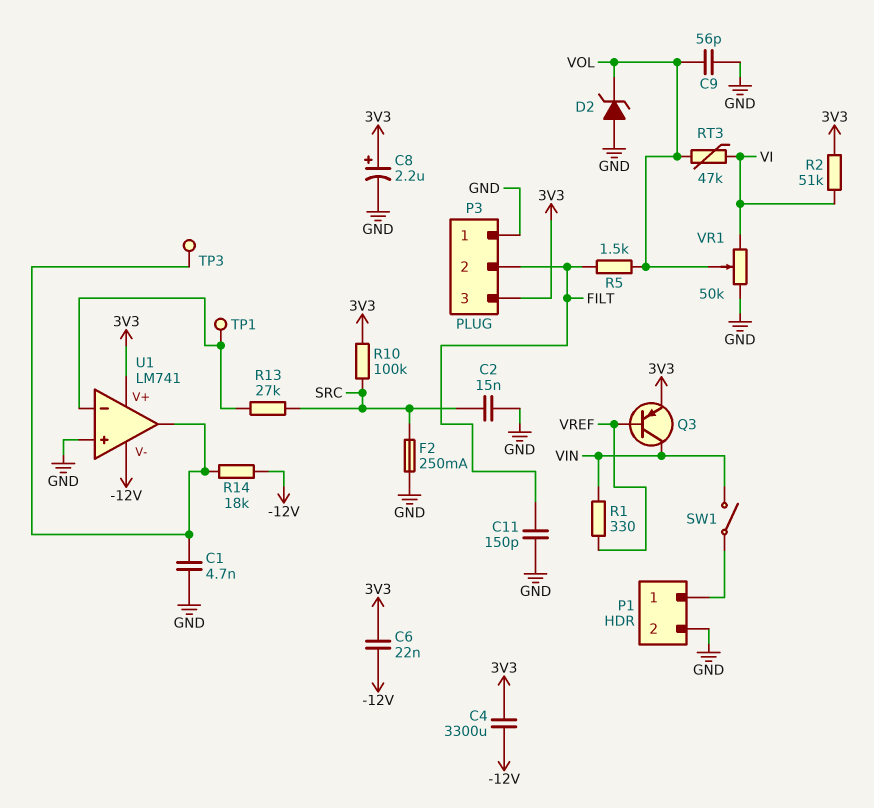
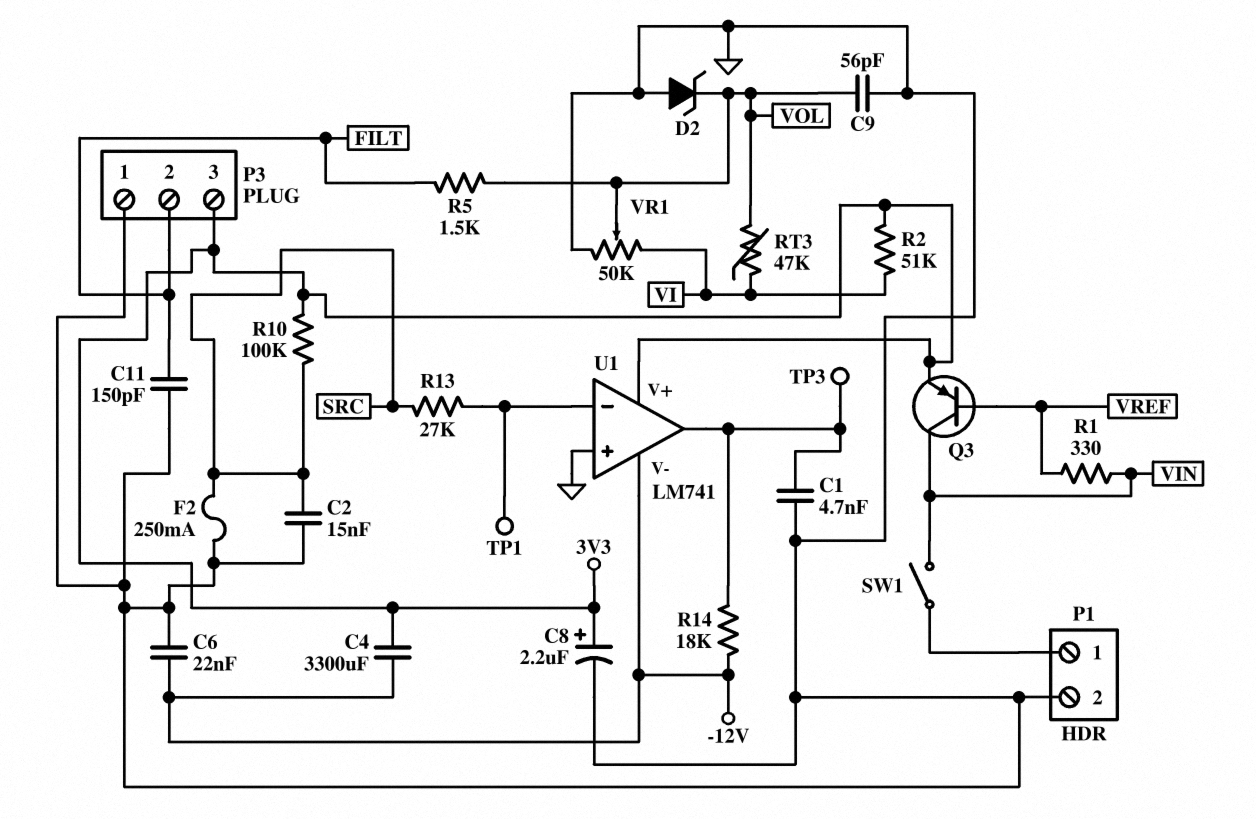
C6: 22nF (-12V, 3V3) -> 22nF (-12V, GND)

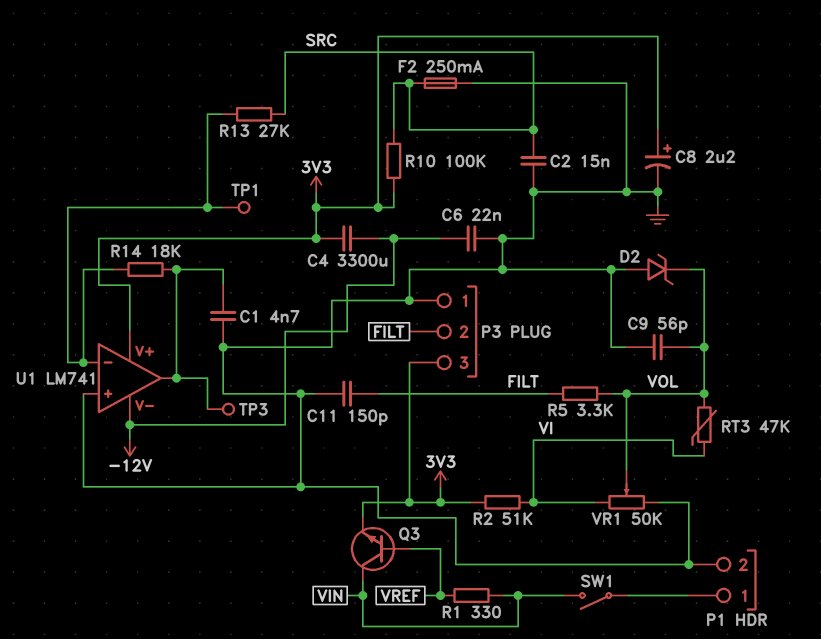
Q3: PNP (B VREF, C VIN, E 3V3) -> NPN (B VREF, C VIN, E 3V3)
R5: 1.5k (FILT, VOL) -> 3.3k (FILT, VOL)
R14: 18k (-12V, U1/out) -> 18k (U1/in-, U1/out)

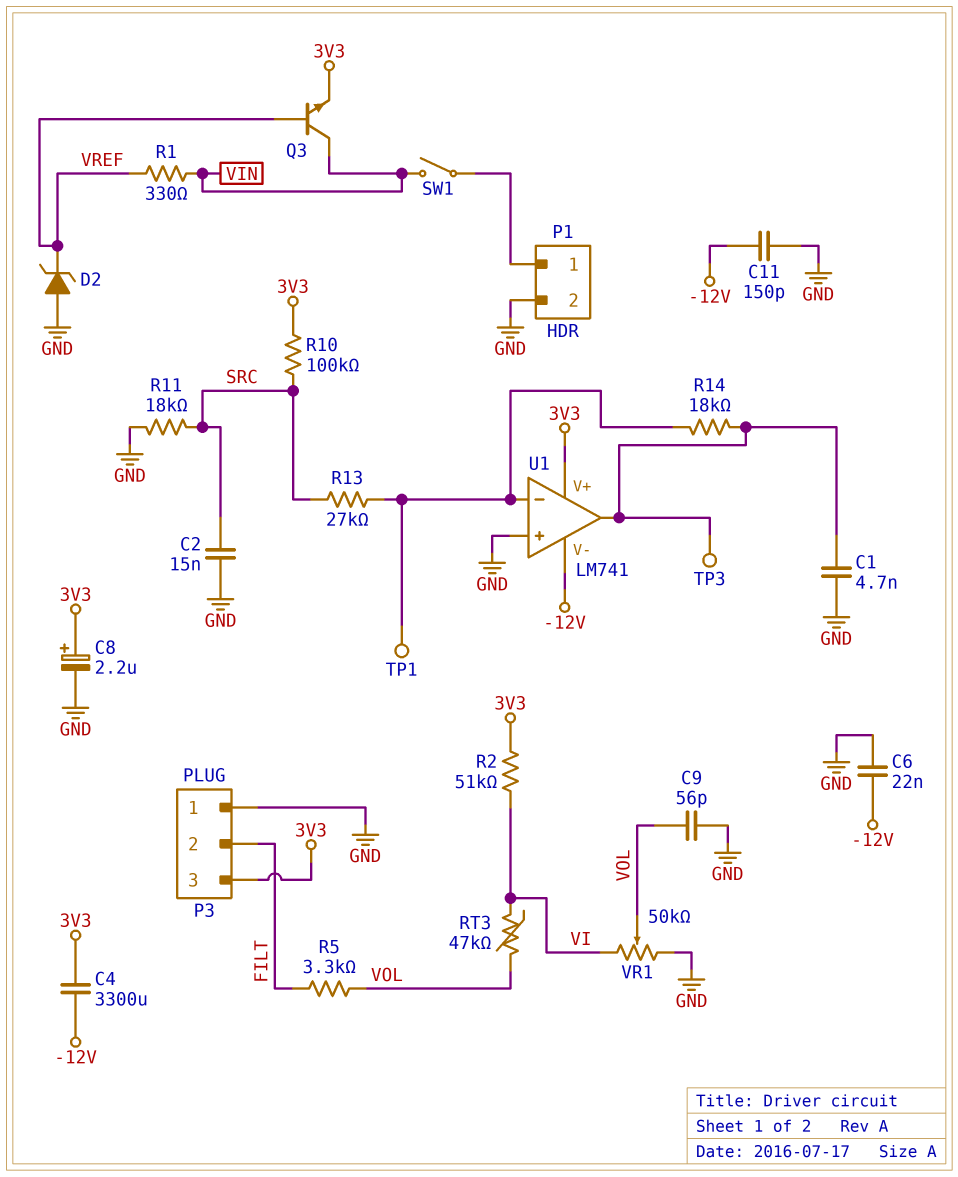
C11: 150pF (FILT, GND) -> 150pF (-12V, GND)
D2: zener (A GND, K VOL) -> zener (A GND, K VREF)
F2: 250mA (GND, SRC) -> none
R11: none -> 18k (GND, SRC)

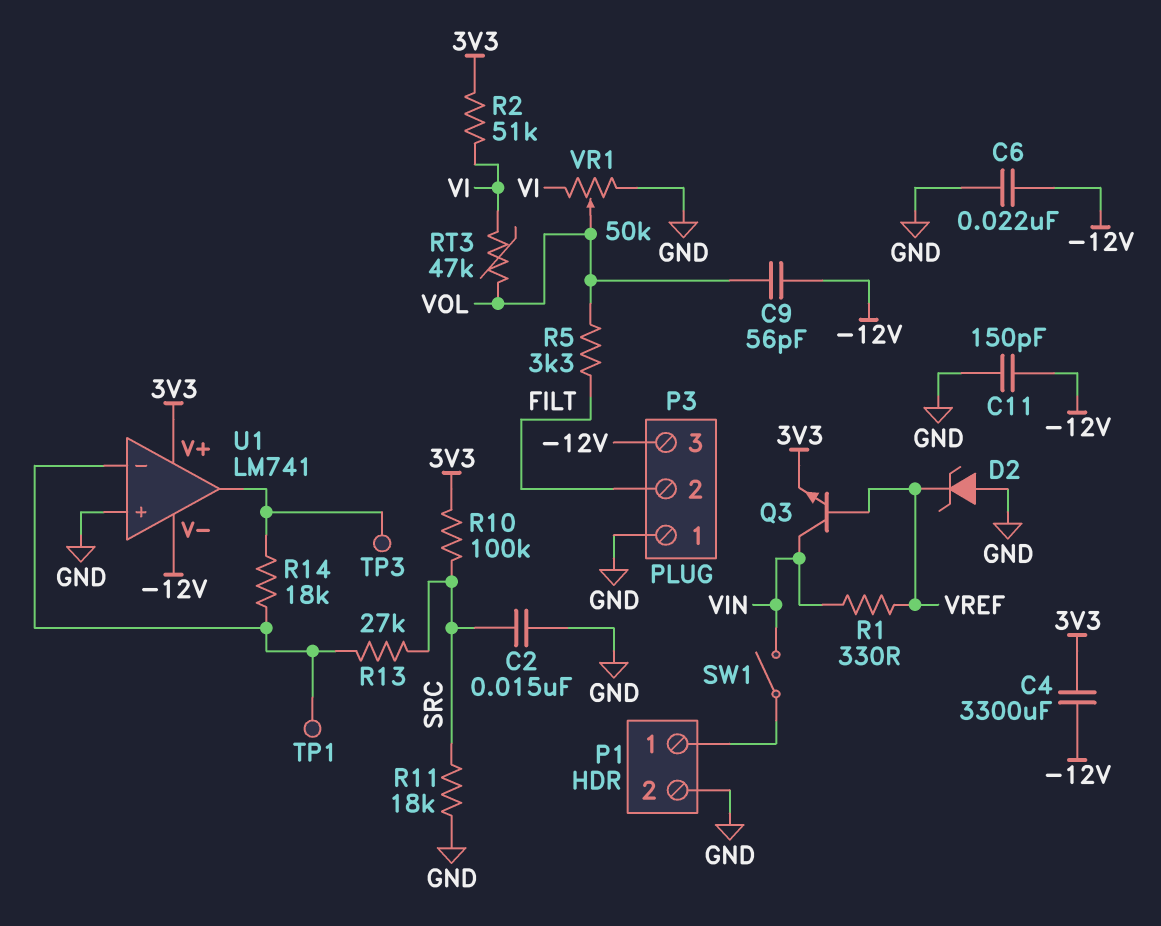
C1: 4.7nF (GND, U1/out) -> none
C8: 2.2uF (plus 3V3, minus GND) -> none
C9: 56pF (GND, VOL) -> 56pF (-12V, VOL)
P3 pin 3: 3V3 -> -12V

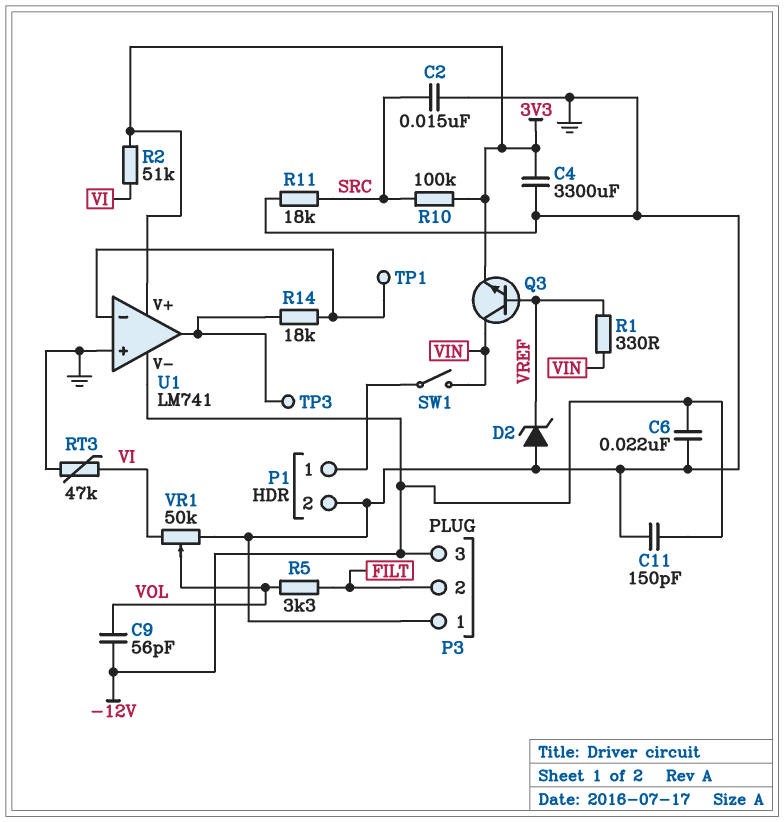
C4: 3300uF (-12V, 3V3) -> 3300uF (3V3, GND)
R13: 27k (SRC, U1/in-) -> none
RT3: 47k (VI, VOL) -> 47k (GND, VI)

